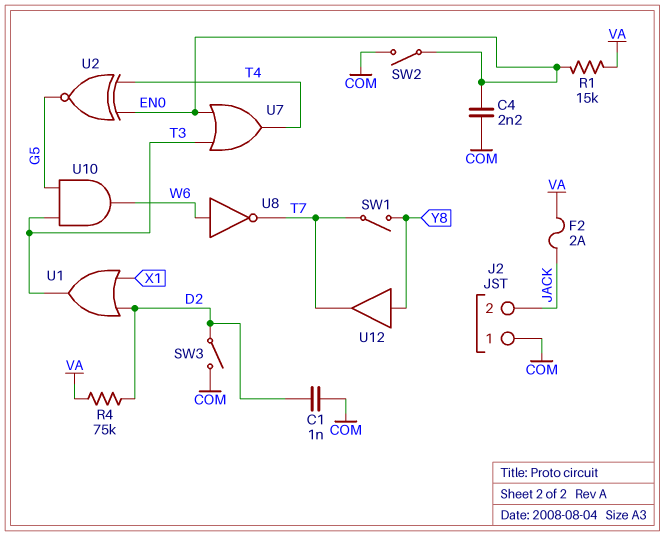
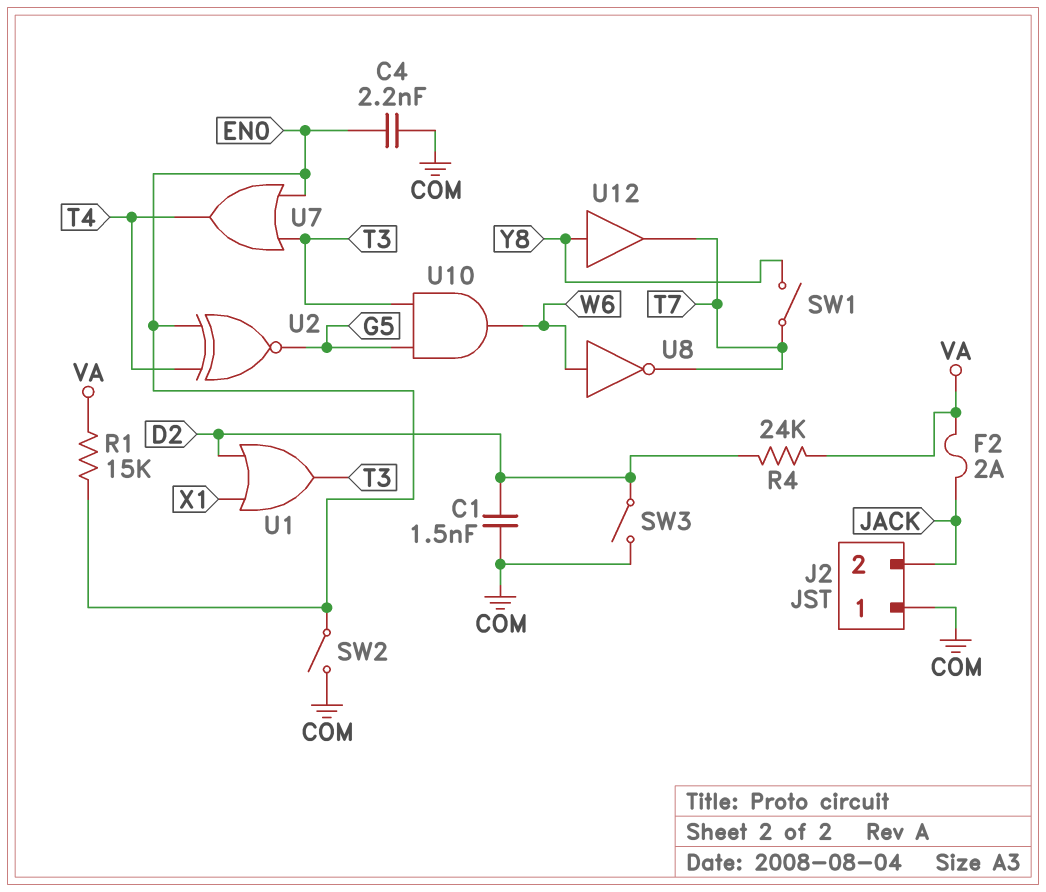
C1: 1nF (COM, D2) -> 1.5nF (COM, D2)
R4: 75k (D2, VA) -> 24k (D2, VA)

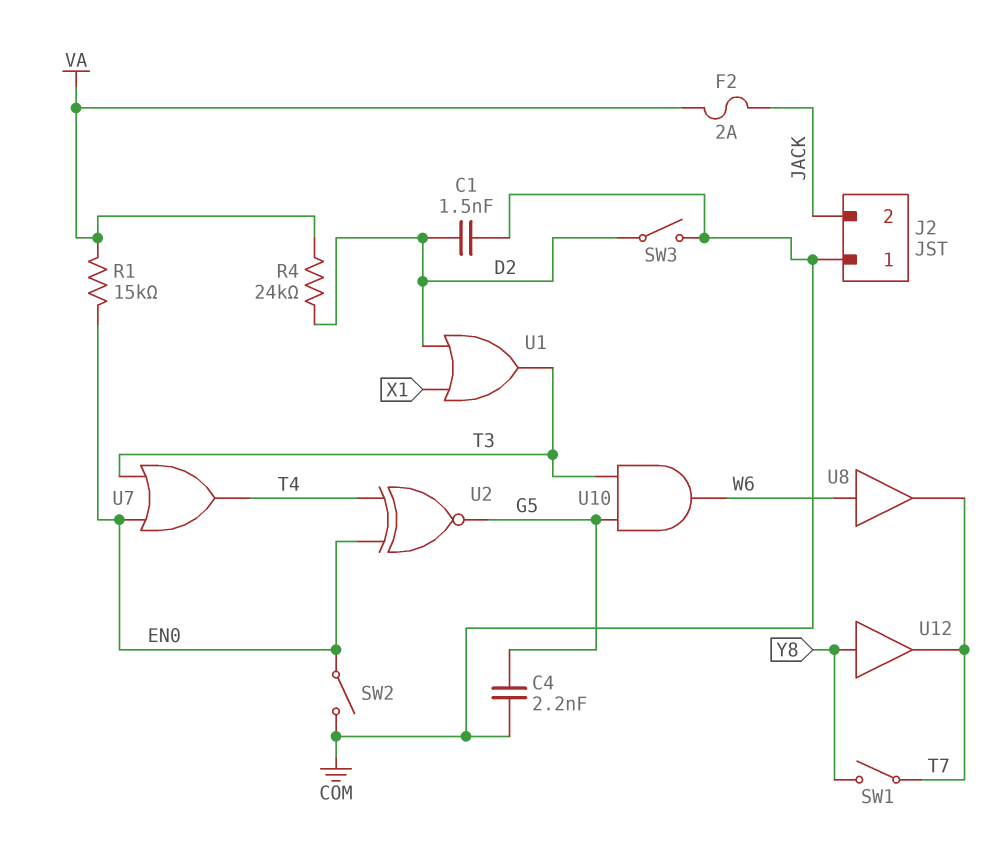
C4: 2.2nF (COM, EN0) -> 2.2nF (COM, G5)
U8: NOT (in W6, out T7) -> buffer (in W6, out T7)

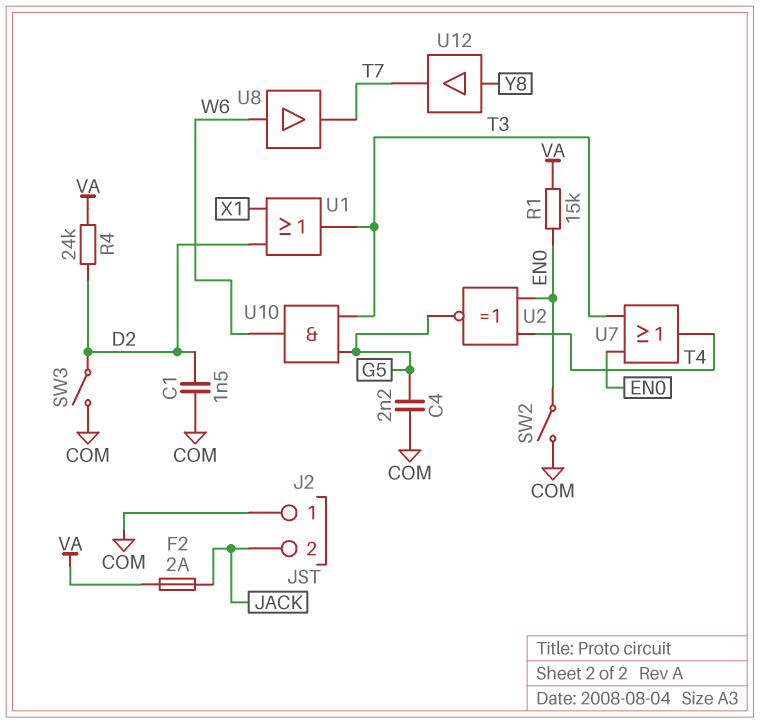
SW1: switch (T7, Y8) -> none

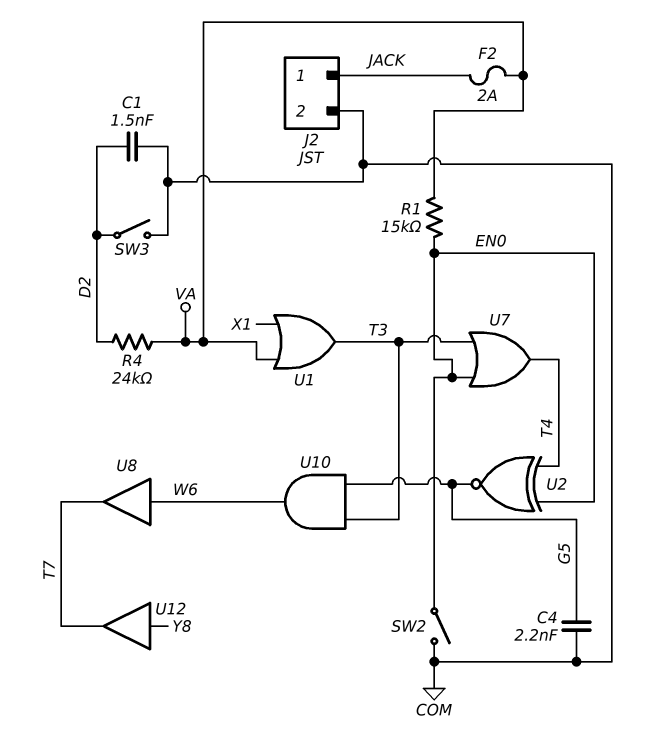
J2 pin 1: COM -> JACK
J2 pin 2: JACK -> COM
U1: OR (in D2, in X1, out T3) -> OR (in VA, in X1, out T3)

